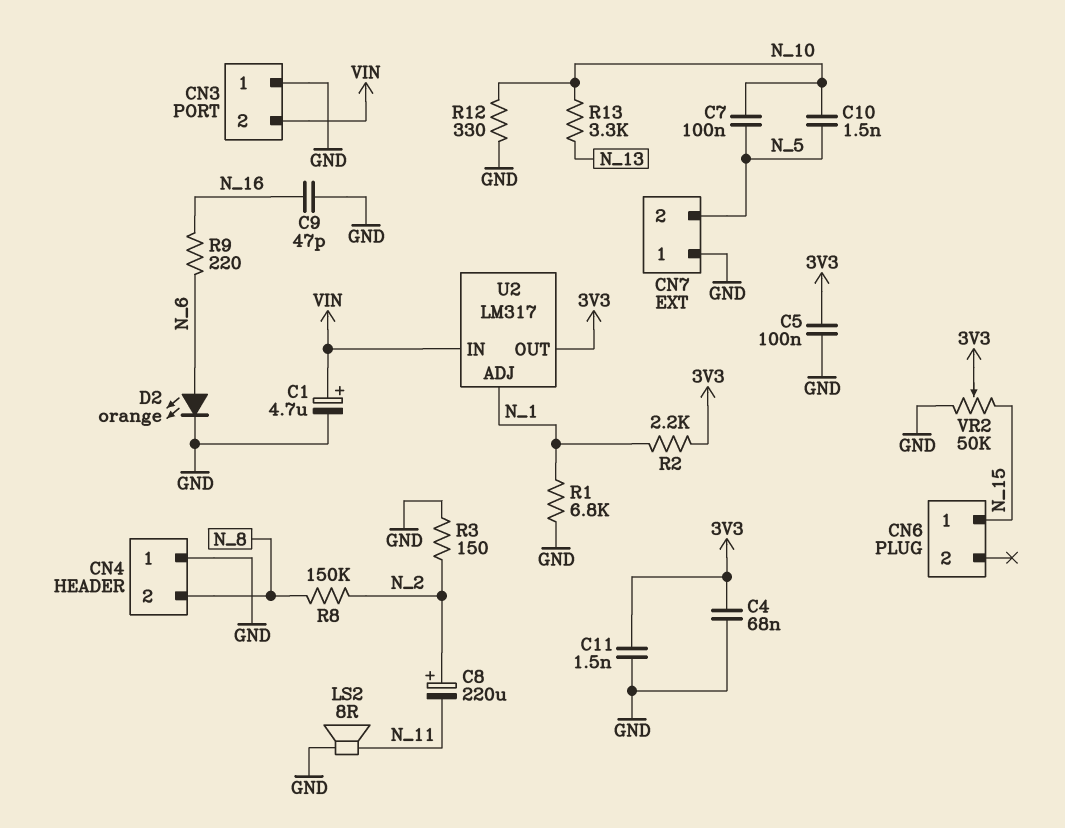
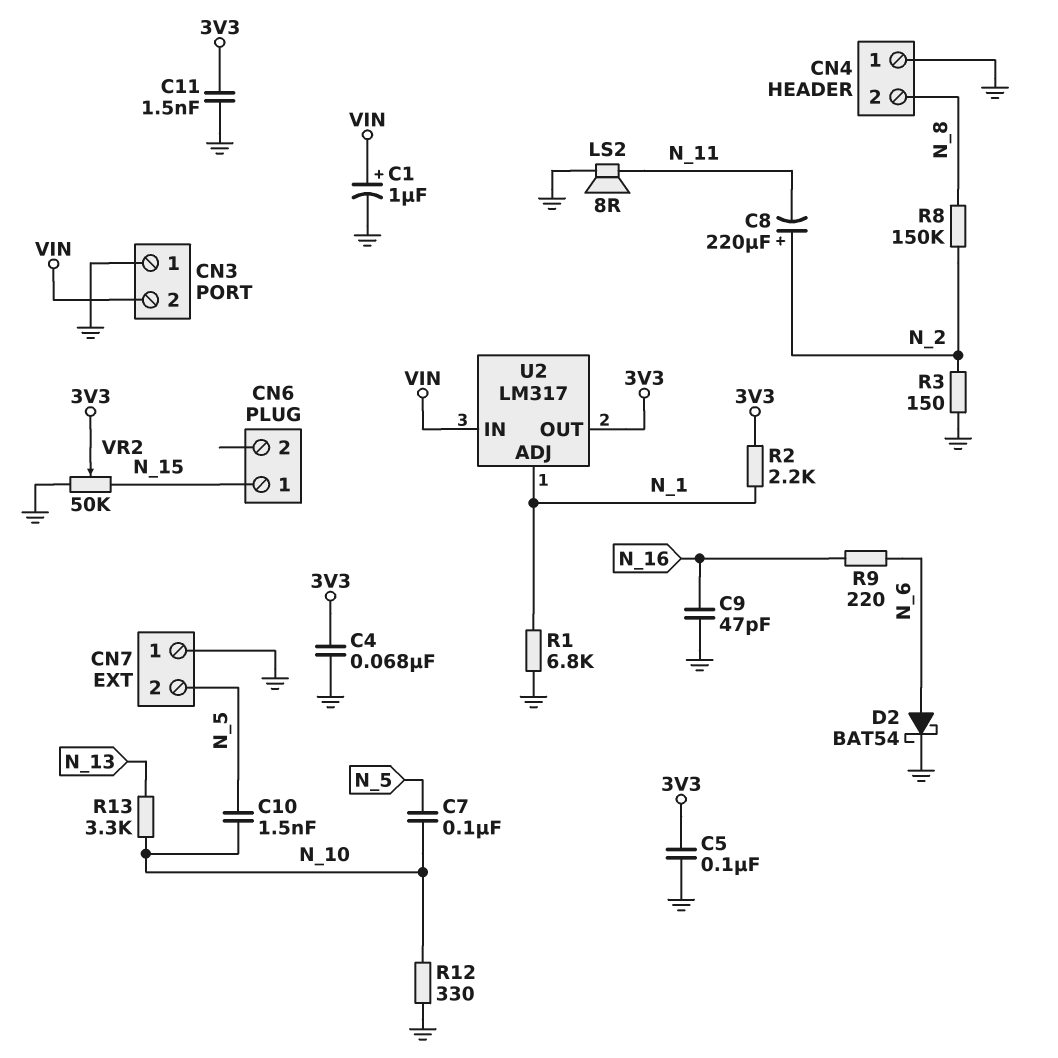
C1: 4.7uF (plus VIN, minus GND) -> 1uF (plus VIN, minus GND)
D2: LED orange (A N_6, K GND) -> schottky BAT54 (A N_6, K GND)

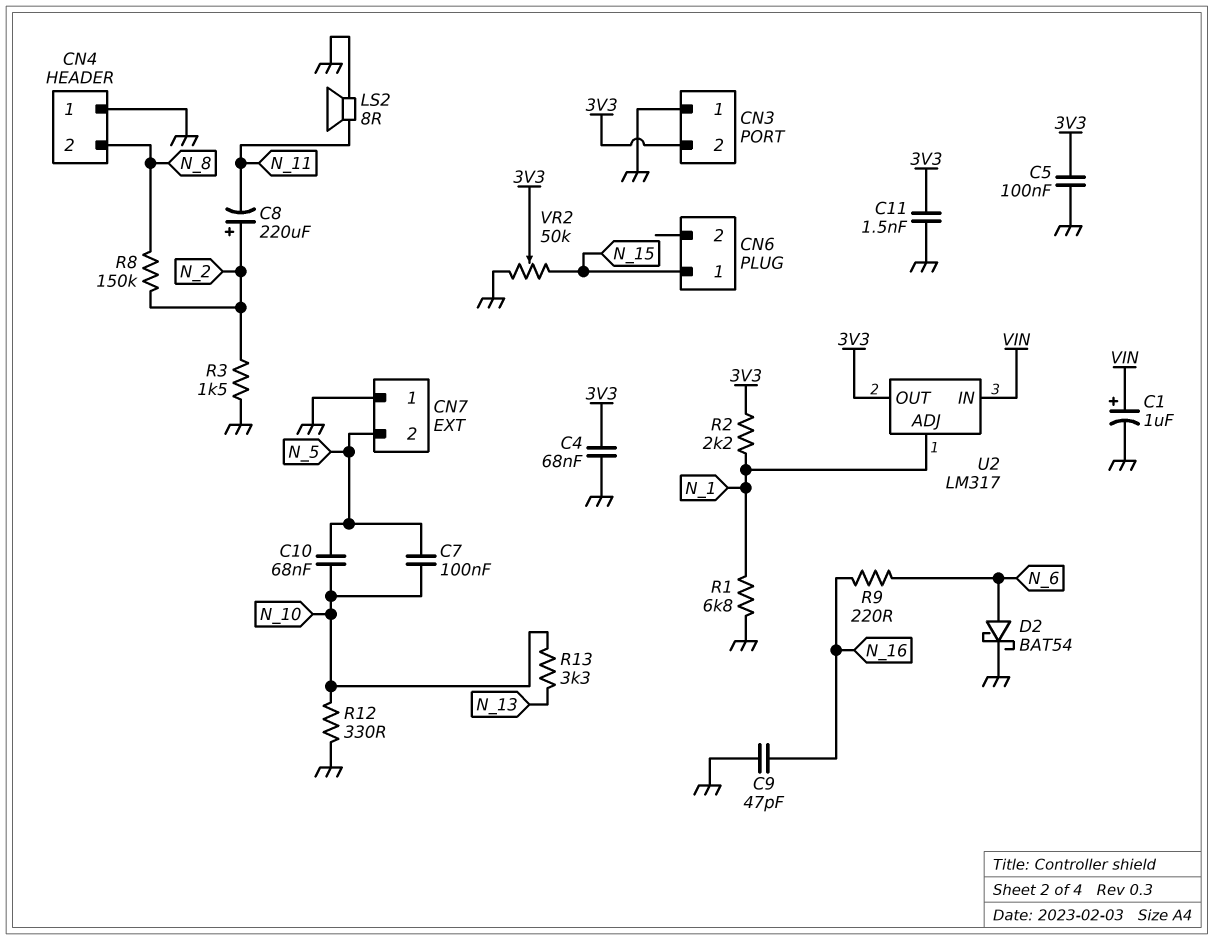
C10: 1.5nF (N_5, N_10) -> 68nF (N_5, N_10)
CN3 pin 2: VIN -> 3V3
R3: 150 (GND, N_2) -> 1.5k (GND, N_2)

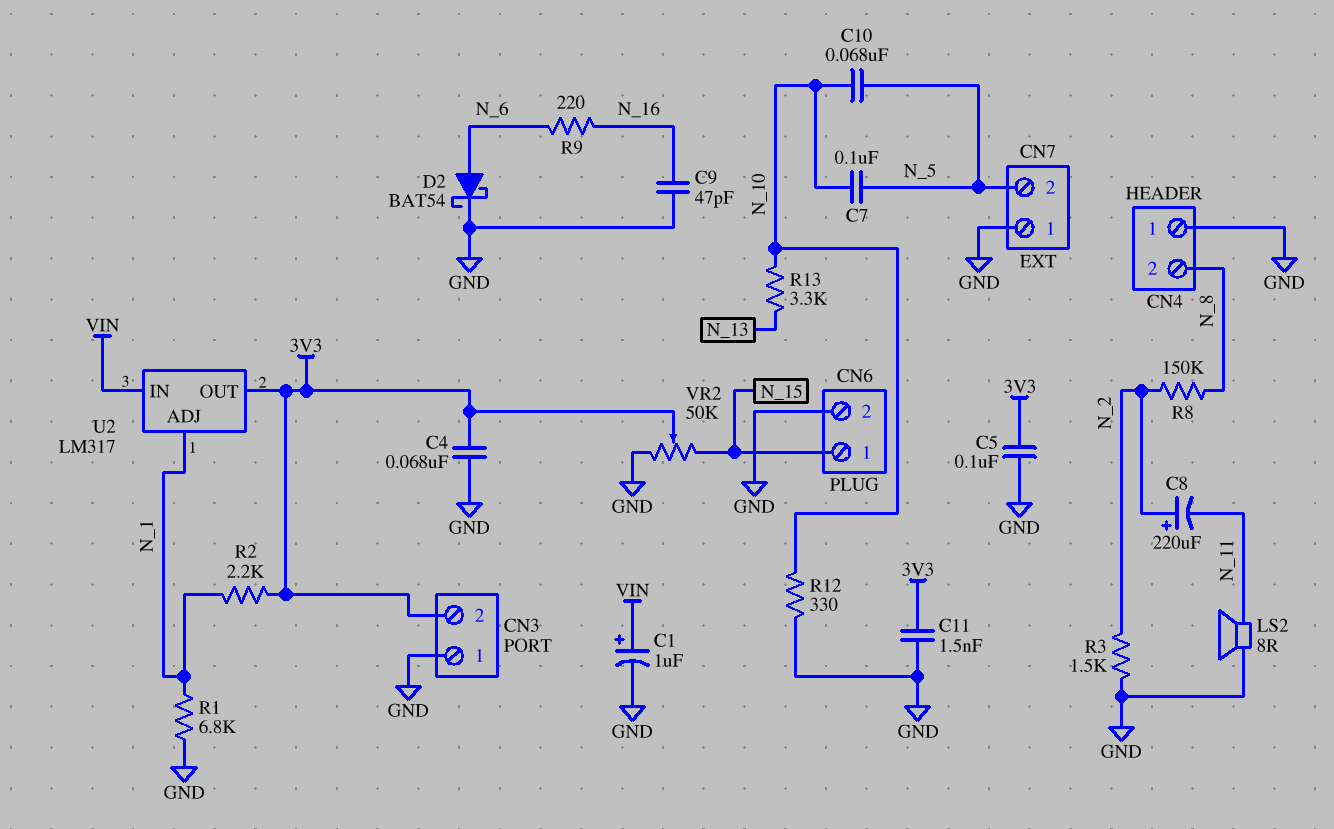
CN6 pin 2: none -> GND

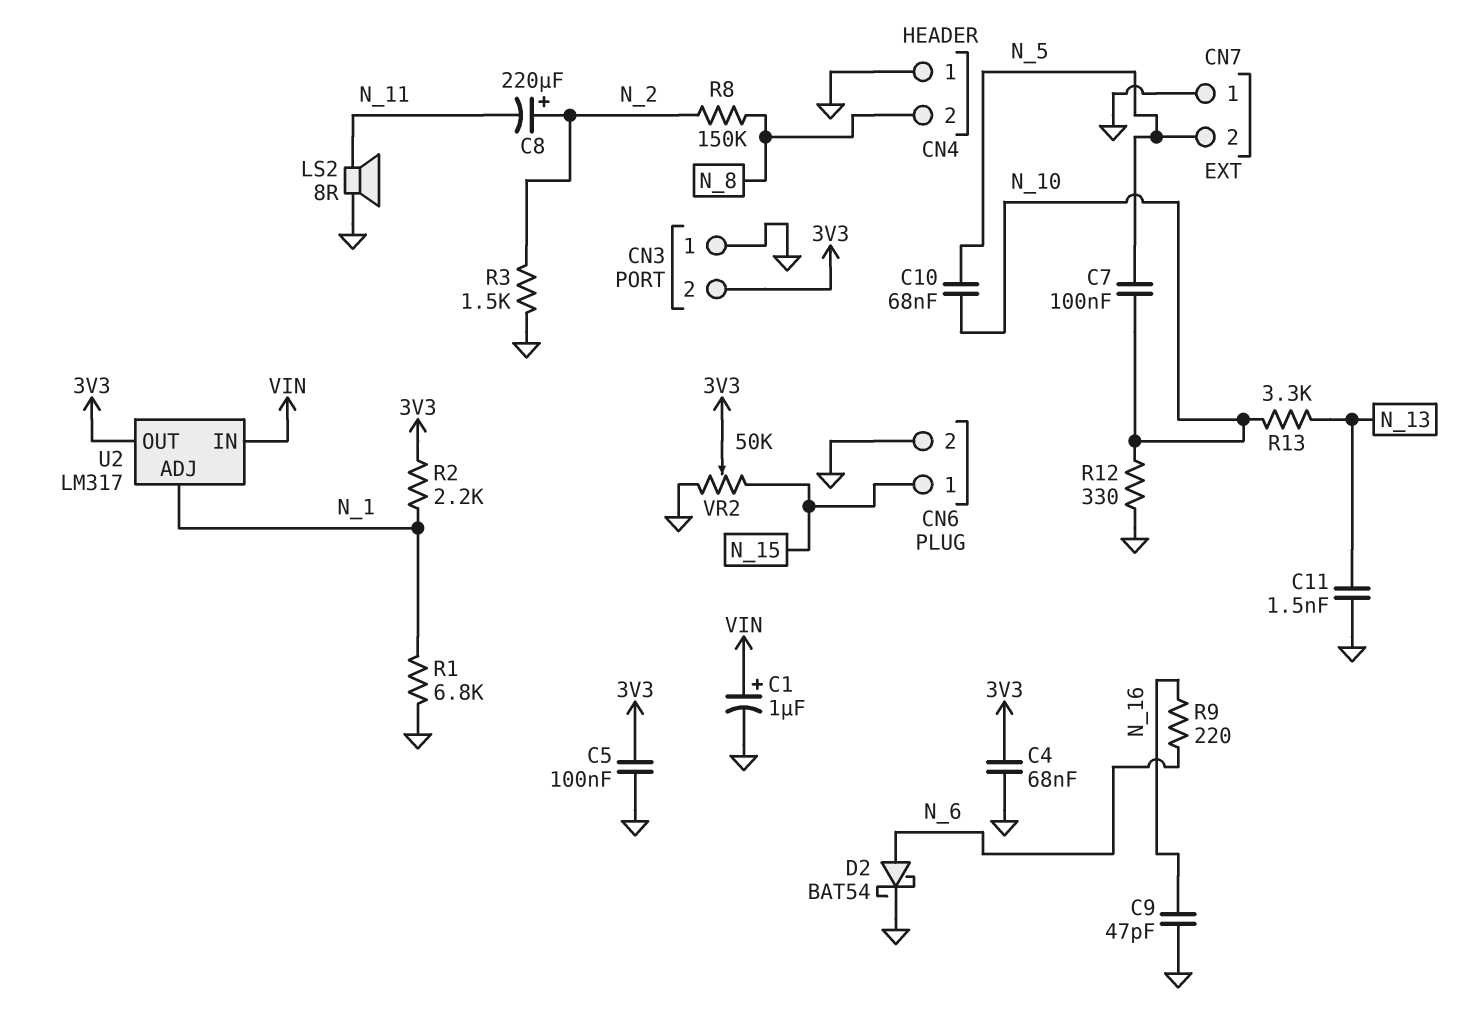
C11: 1.5nF (3V3, GND) -> 1.5nF (GND, N_13)

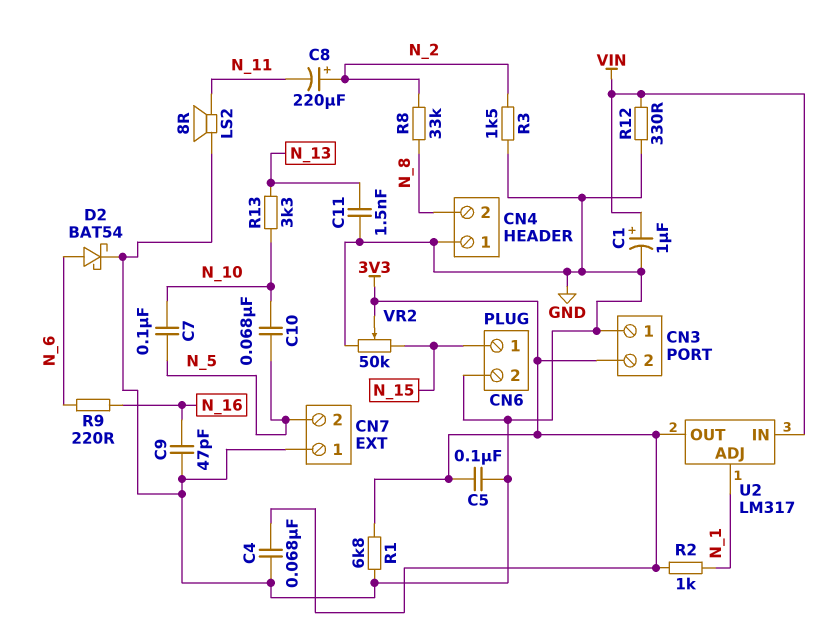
R1: 6.8k (GND, N_1) -> 6.8k (3V3, GND)
R2: 2.2k (3V3, N_1) -> 1k (3V3, N_1)
R8: 150k (N_2, N_8) -> 33k (N_2, N_8)
R12: 330 (GND, N_10) -> 330 (GND, VIN)

